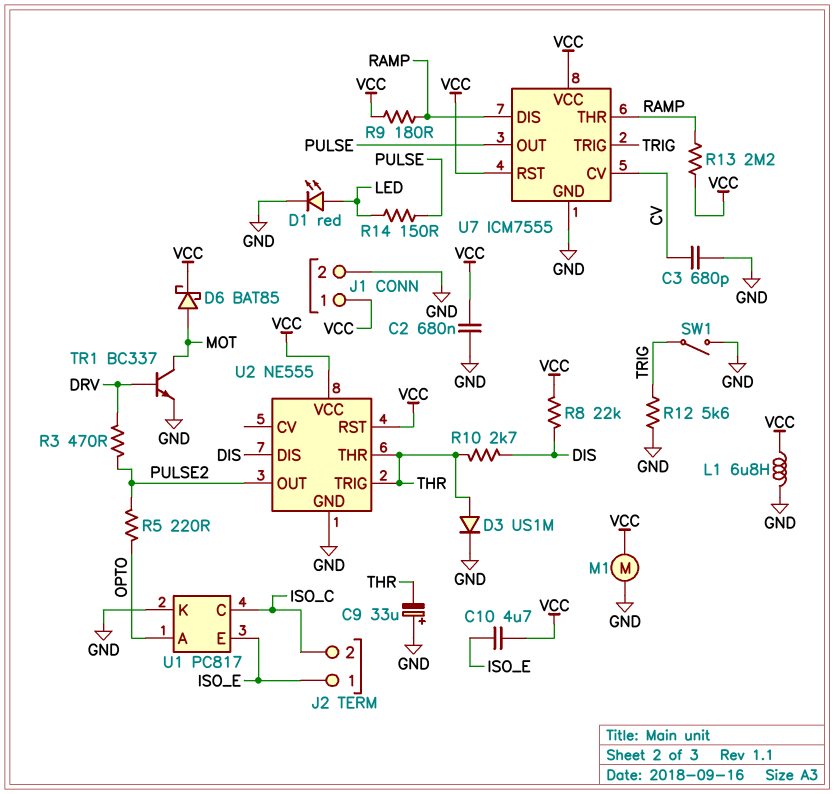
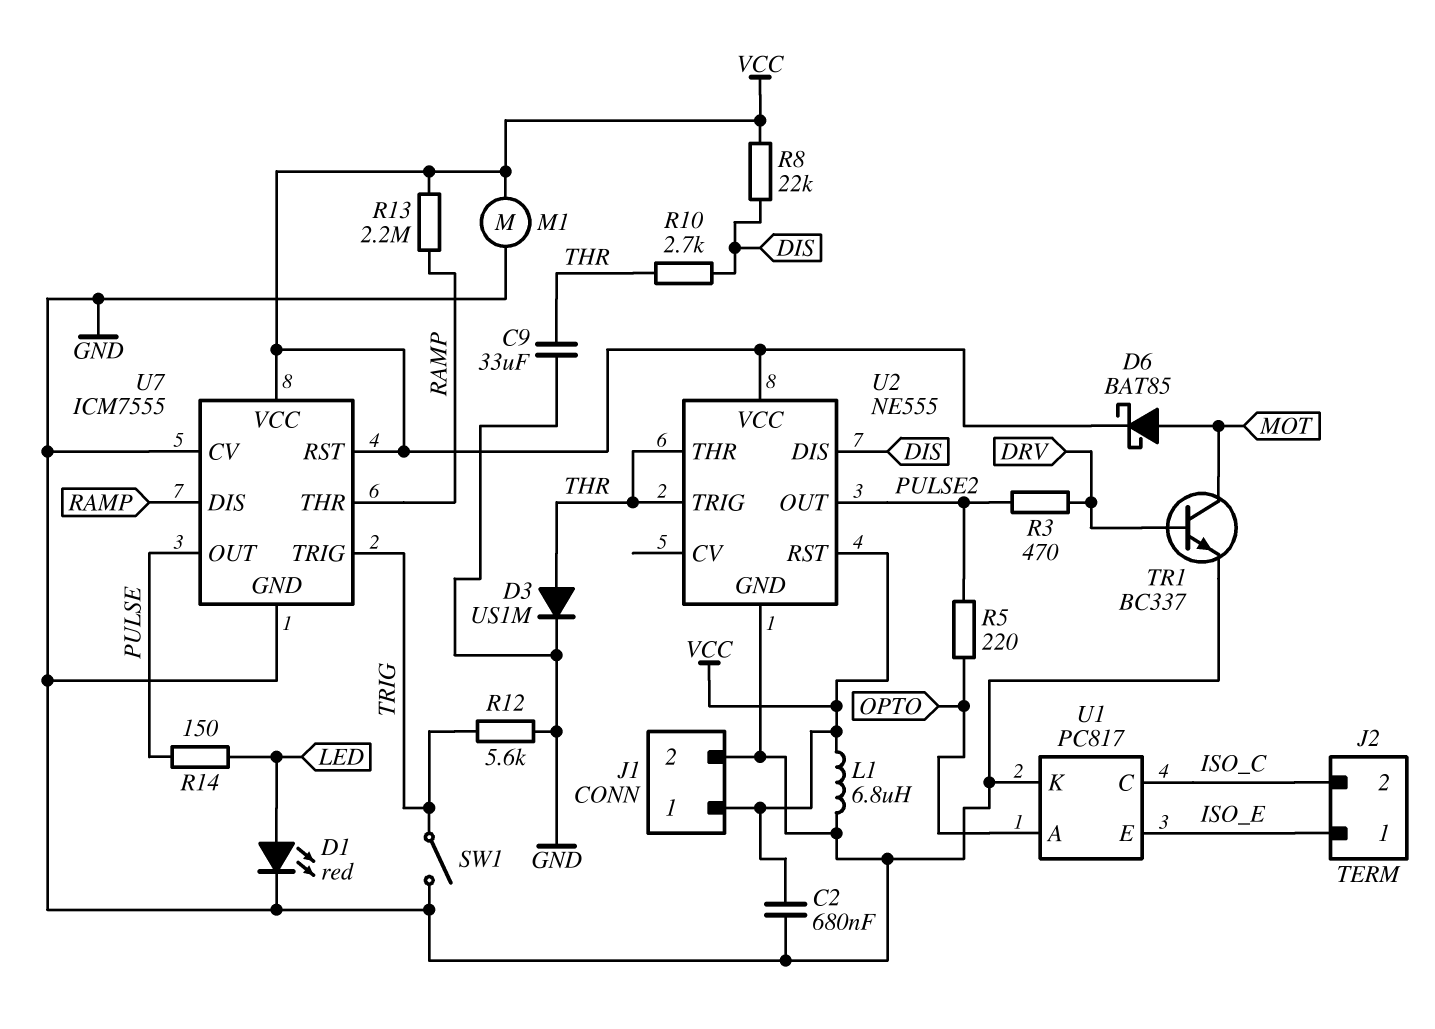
C3: 680pF (CV, GND) -> none
C9: 33uF (plus GND, minus THR) -> 33uF (GND, THR)
C10: 4.7uF (ISO_E, VCC) -> none
R9: 180 (RAMP, VCC) -> none
U7 pin CV: CV -> GND

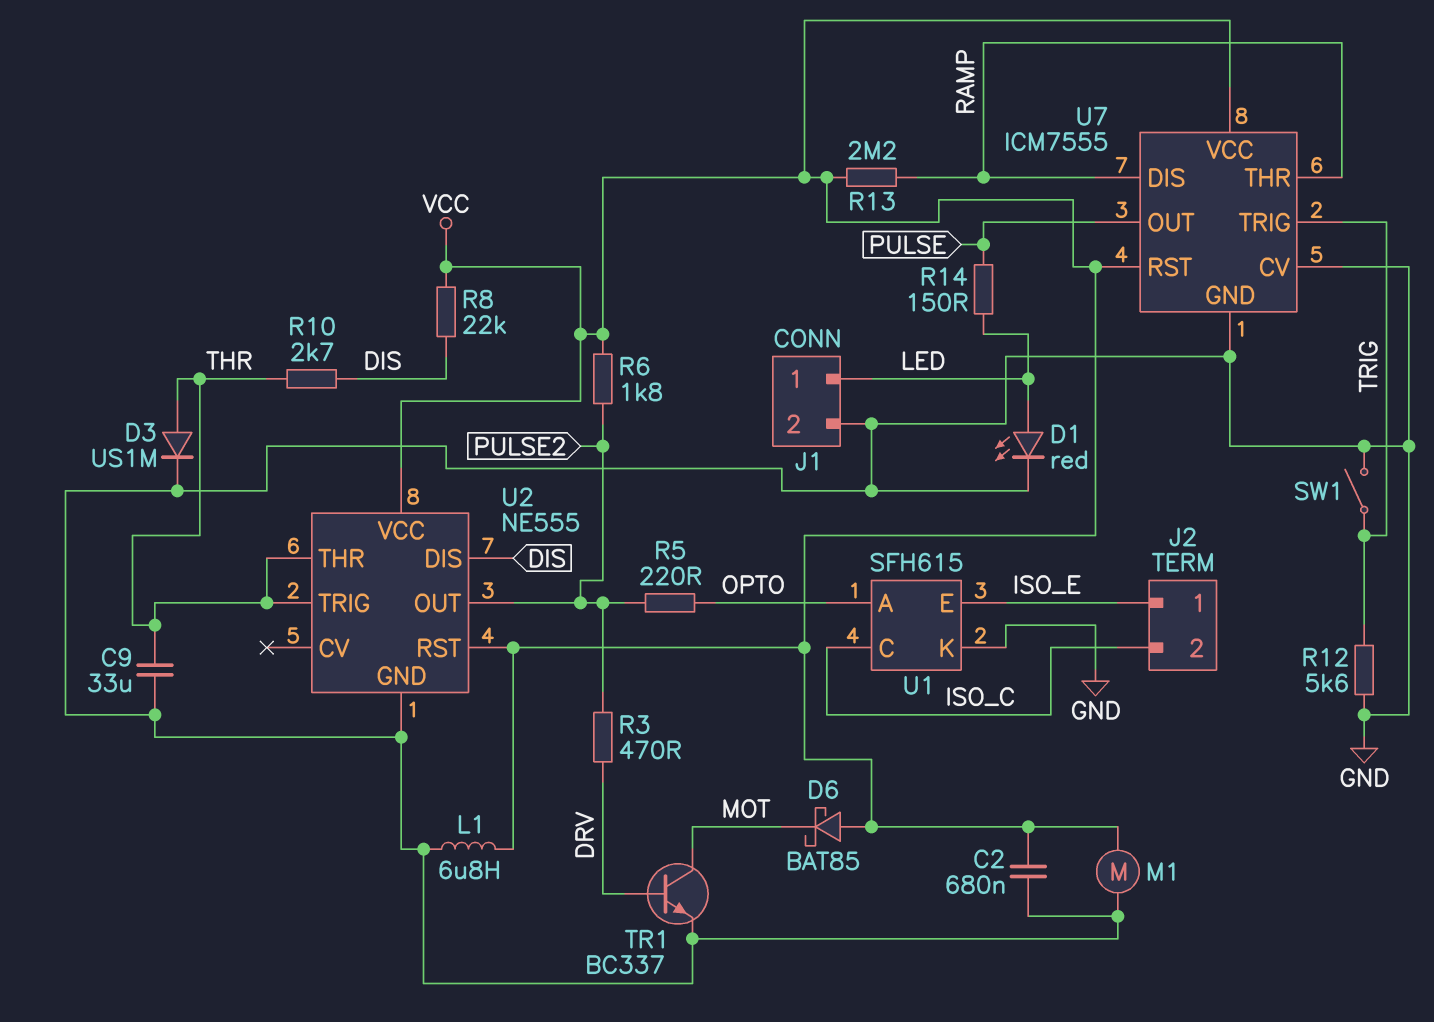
D6: schottky BAT85 (A MOT, K VCC) -> schottky BAT85 (A VCC, K MOT)
J1 pin 1: VCC -> LED
R6: none -> 1.8k (PULSE2, VCC)
U1: PC817 -> SFH615

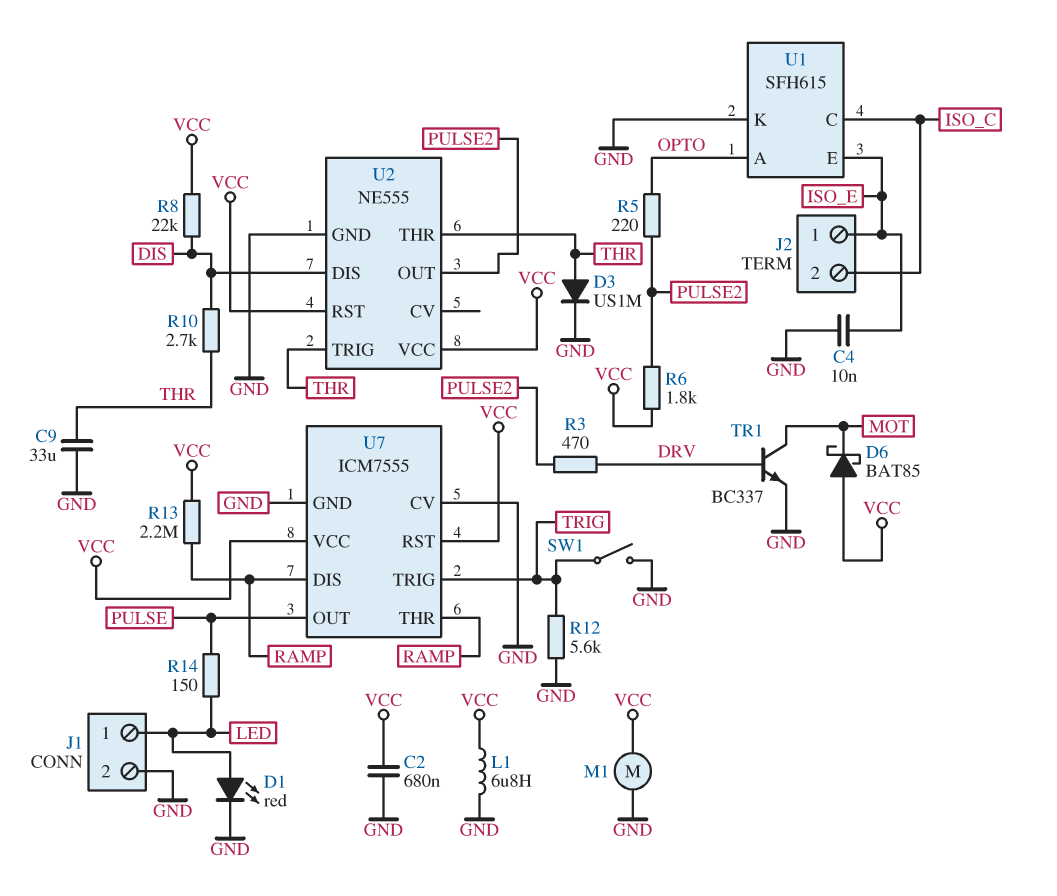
C4: none -> 10nF (GND, ISO_E)

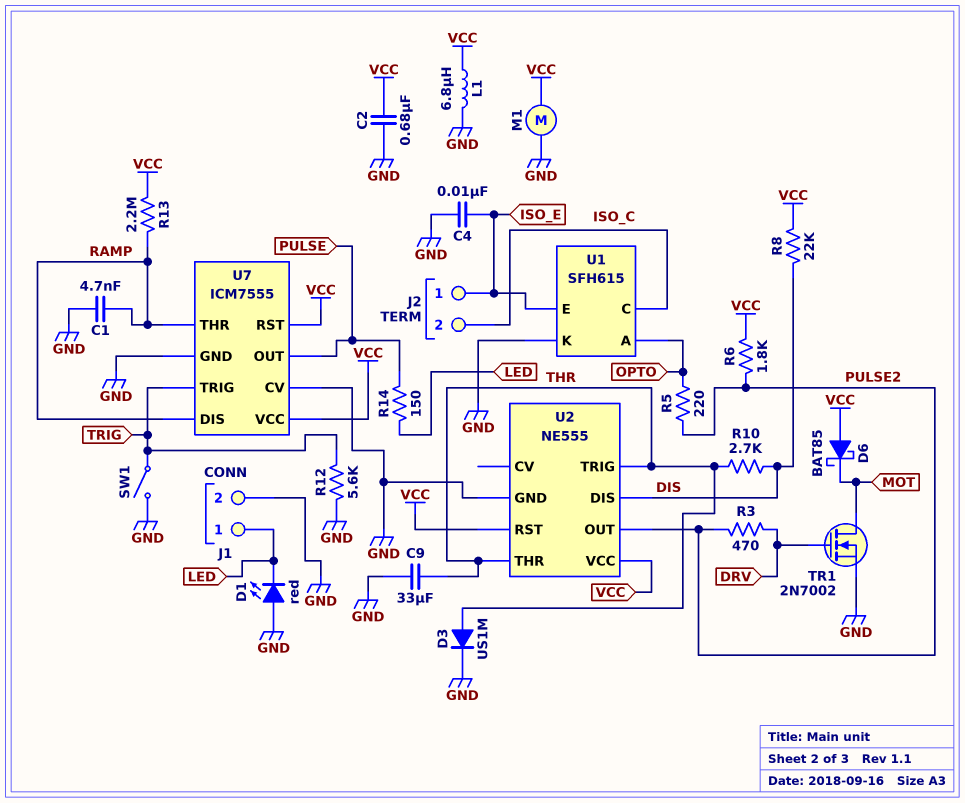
C1: none -> 4.7nF (GND, RAMP)
D1: LED red (A LED, K GND) -> LED red (A GND, K LED)
TR1: NPN BC337 (B DRV, C MOT, E GND) -> NMOS 2N7002 (G DRV, D MOT, S GND)

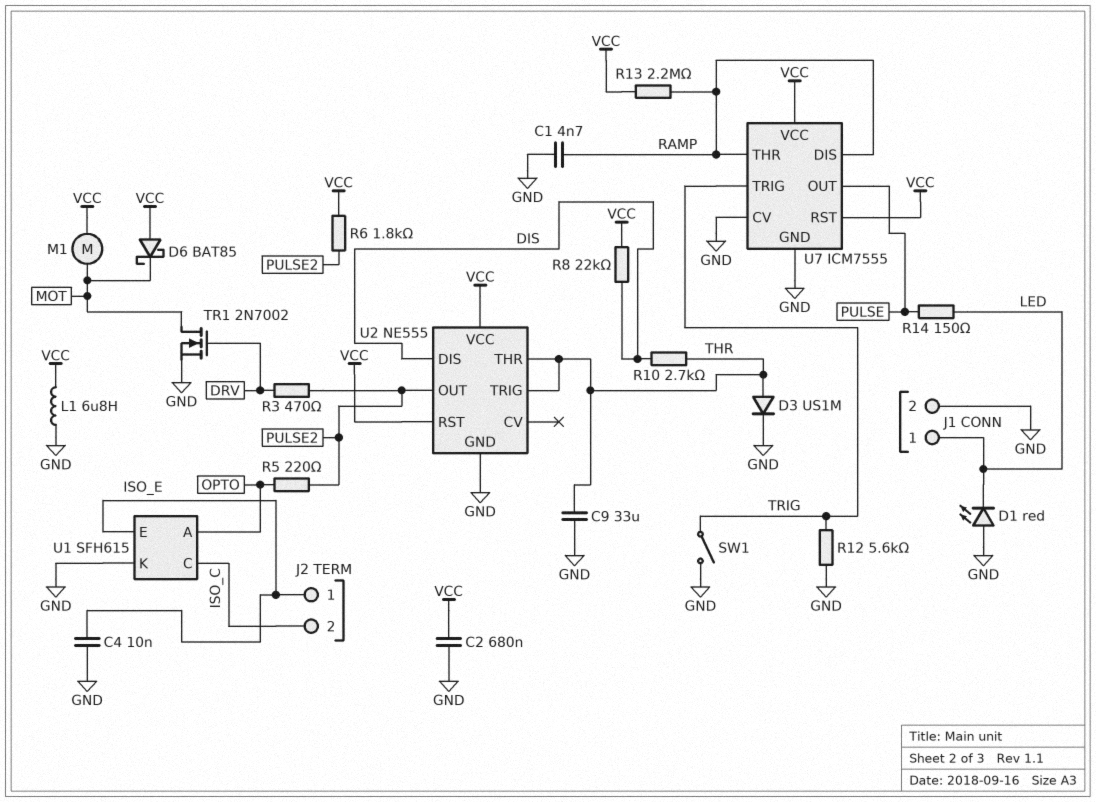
M1: motor (GND, VCC) -> motor (MOT, VCC)

